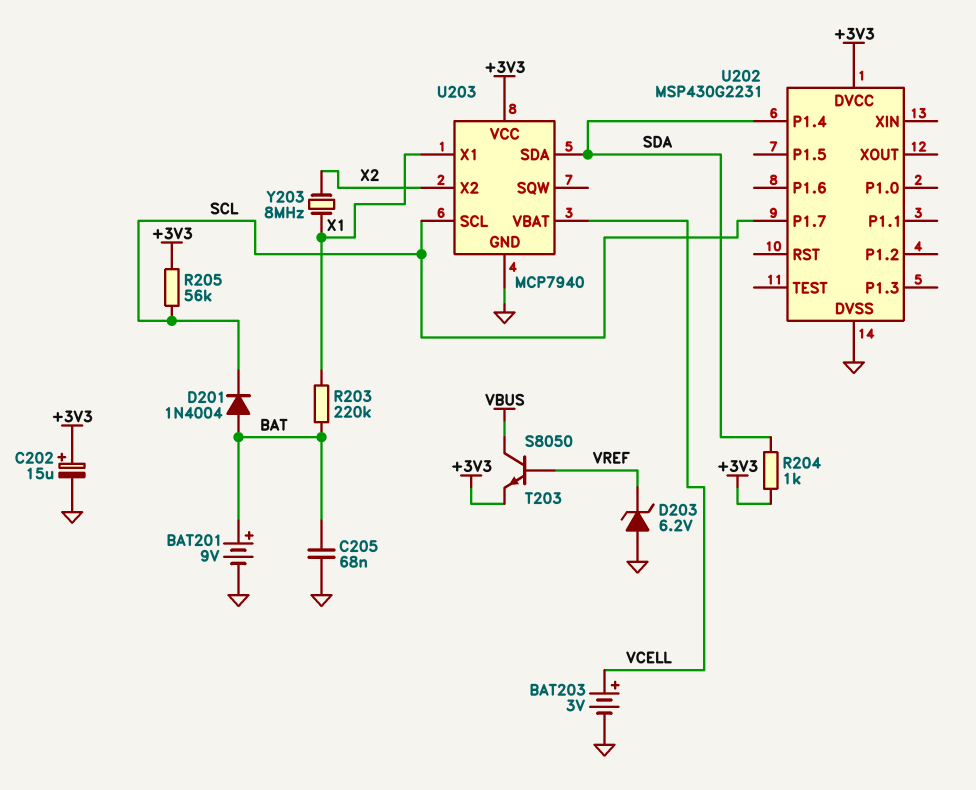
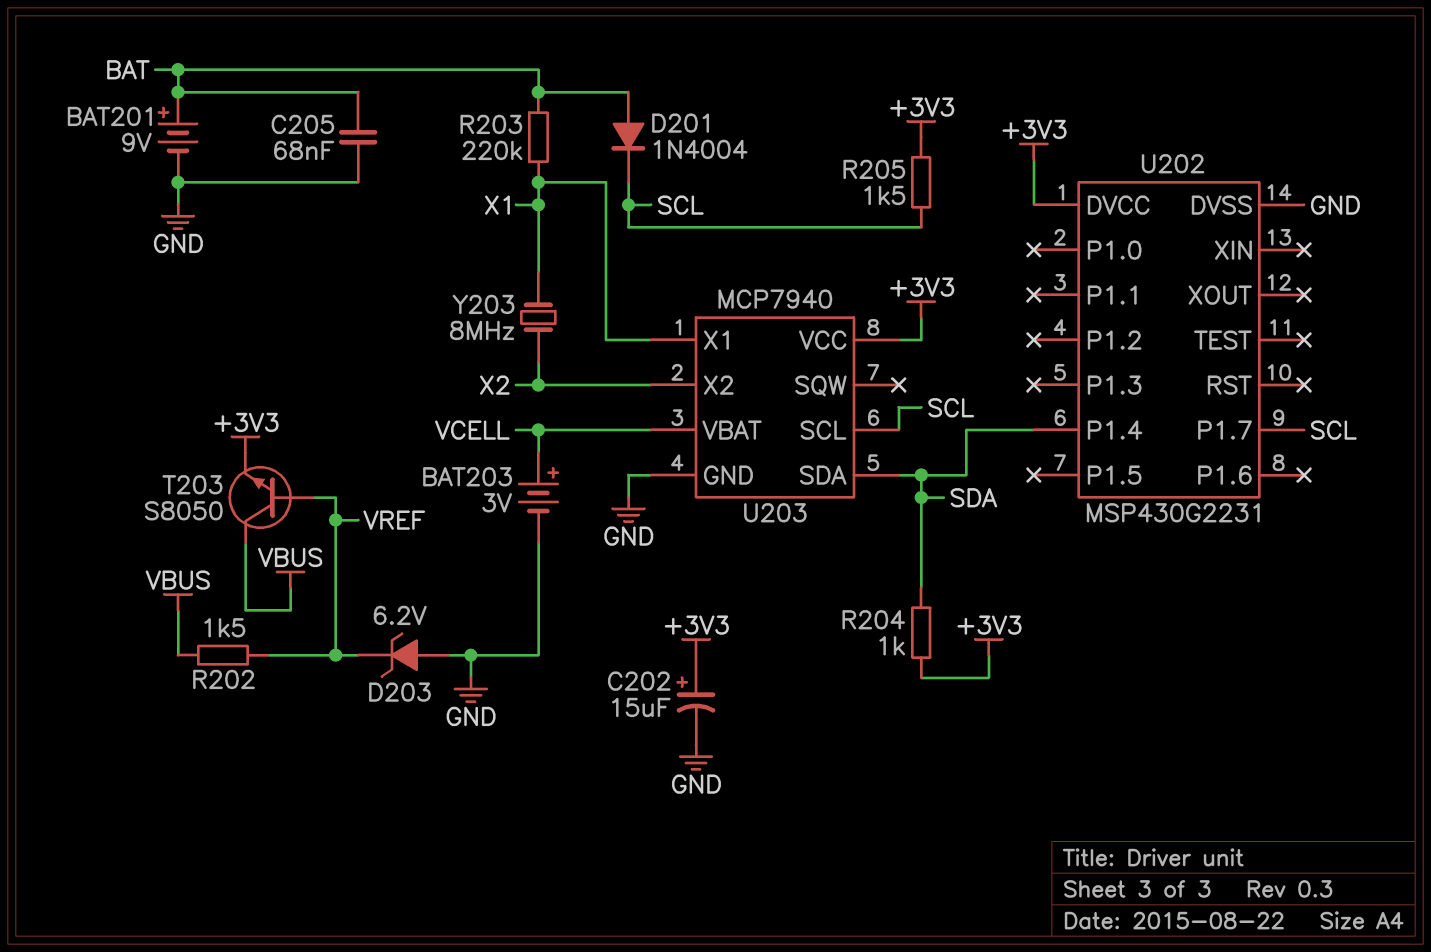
R202: none -> 1.5k (VBUS, VREF)
R205: 56k (+3V3, SCL) -> 1.5k (+3V3, SCL)

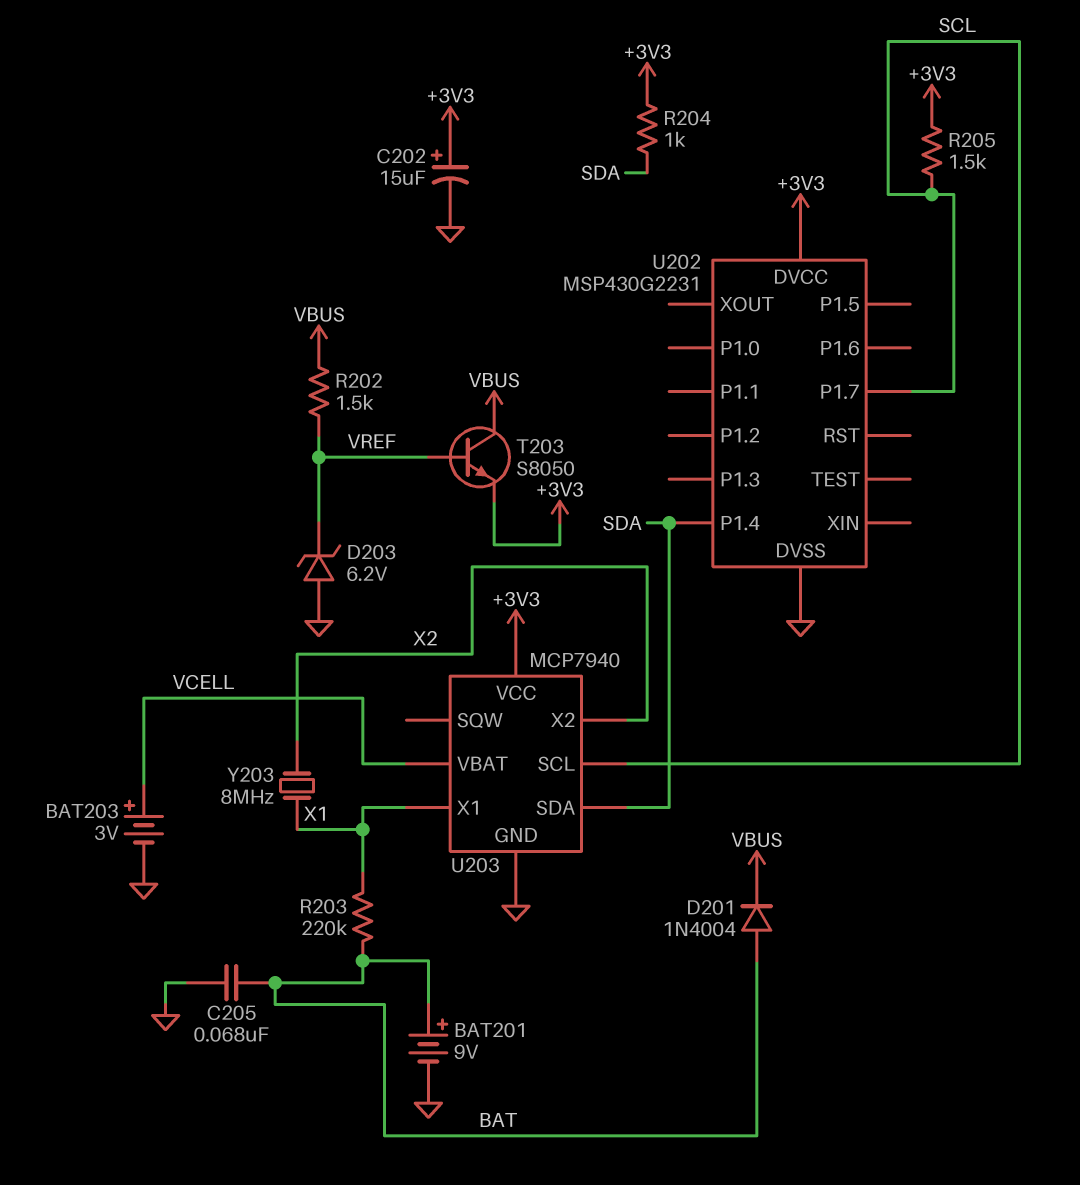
D201: diode 1N4004 (A BAT, K SCL) -> diode 1N4004 (A BAT, K VBUS)

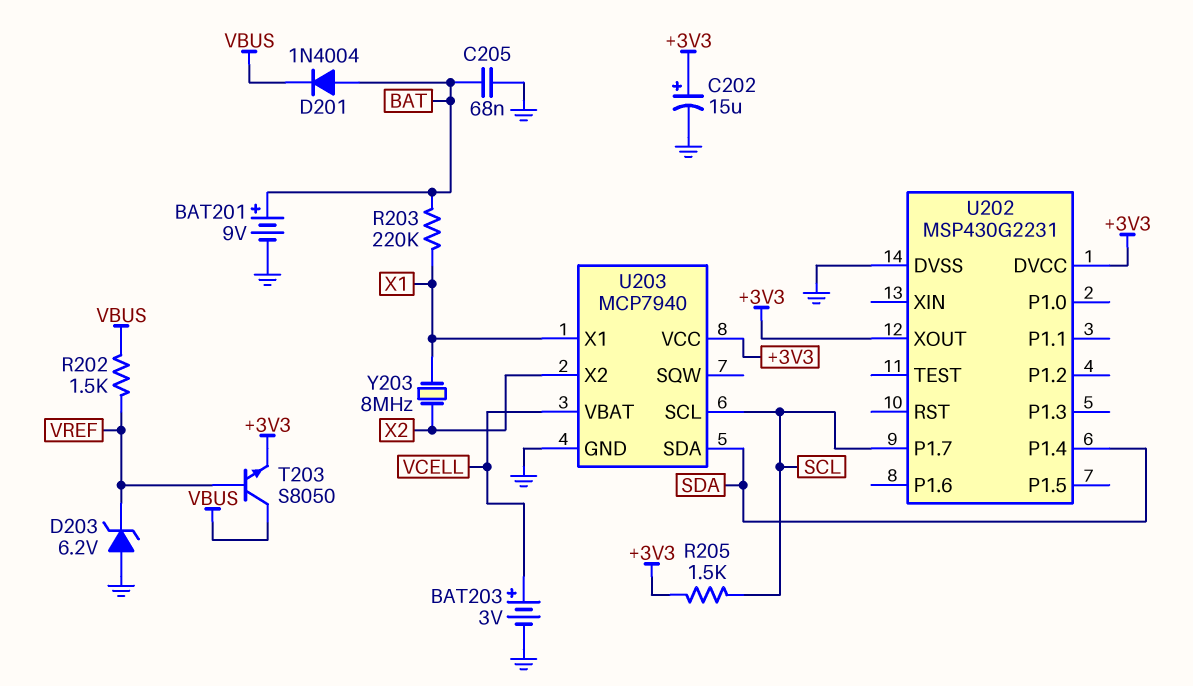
R204: 1k (+3V3, SDA) -> none
U202 pin XOUT: none -> +3V3

